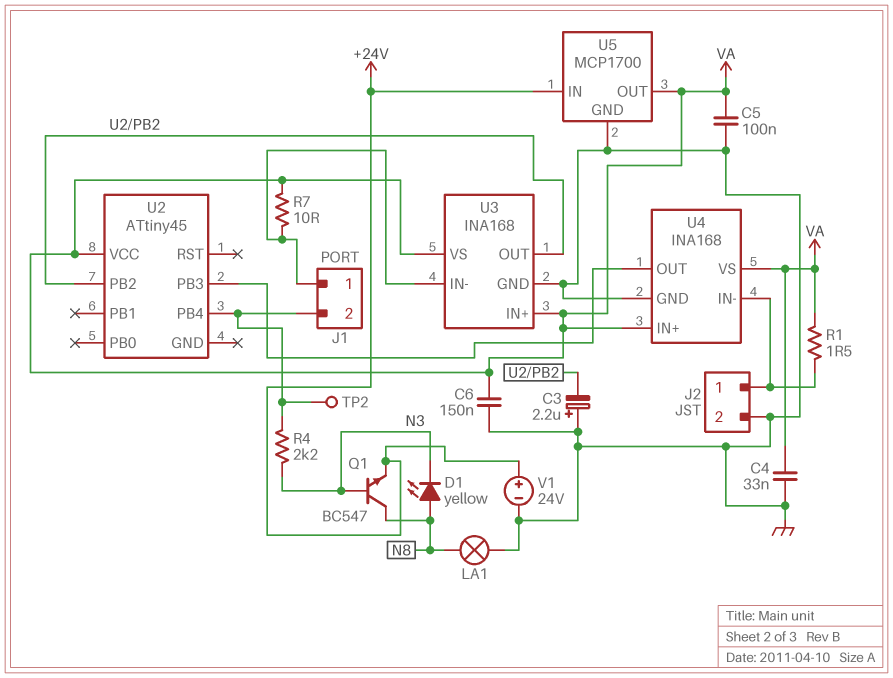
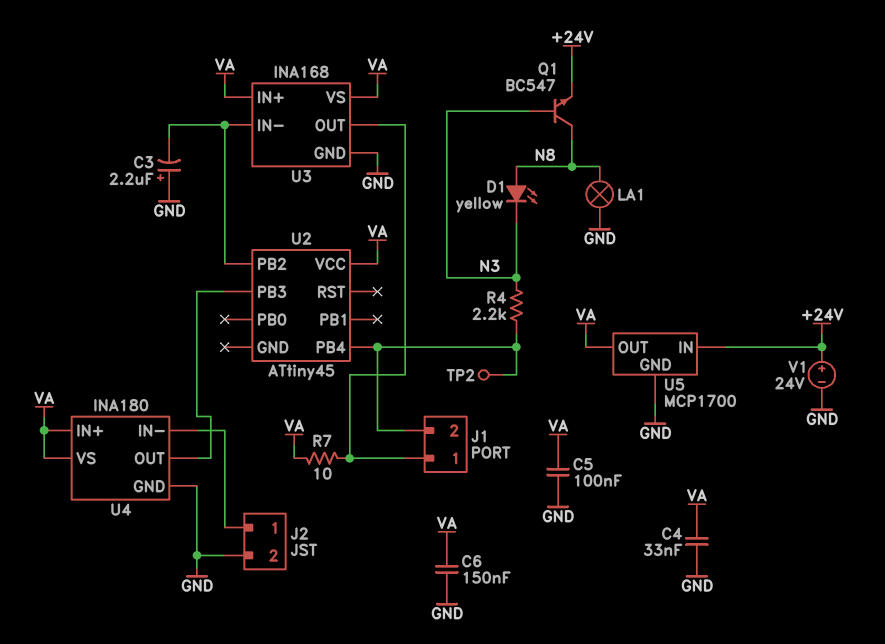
R1: 1.5 (J2/1, VA) -> none
U3 pin IN-: J1/1 -> U2/PB2
U3 pin OUT: U2/PB2 -> J1/1
U4: INA168 -> INA180

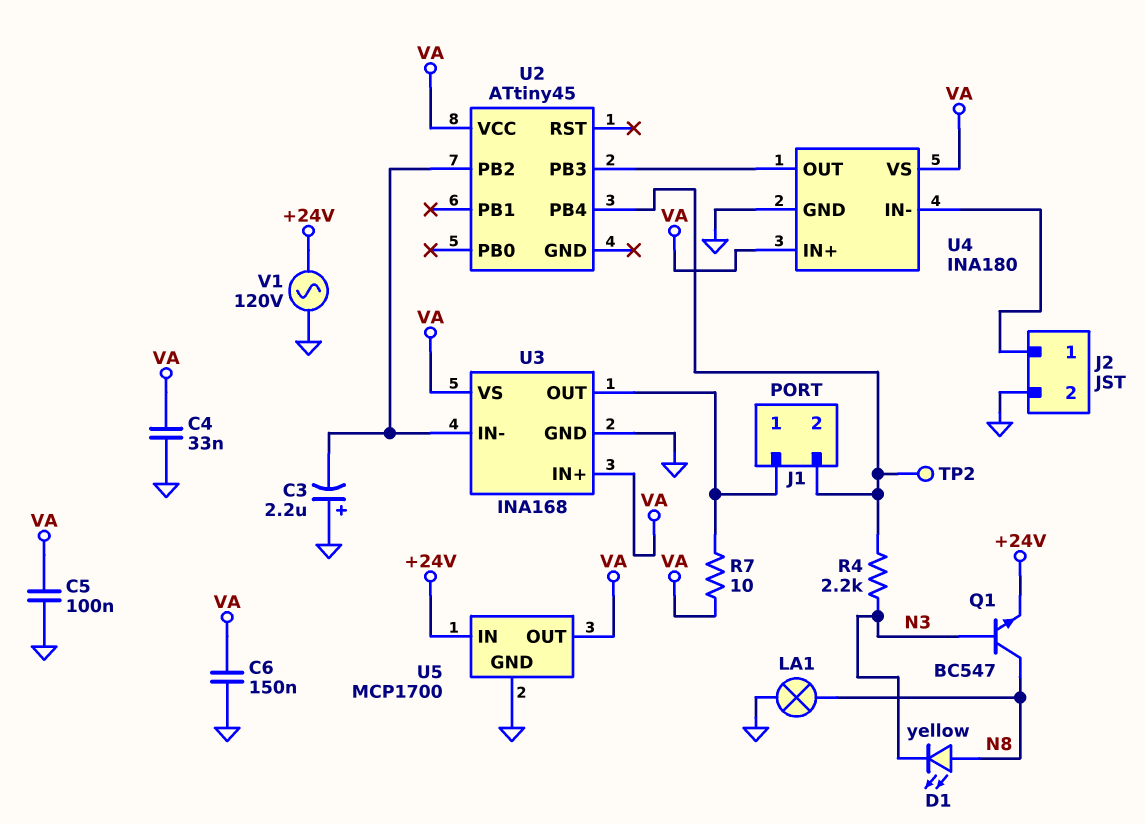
V1: 24V (plus +24V, minus GND) -> AC 120V (+24V, GND)

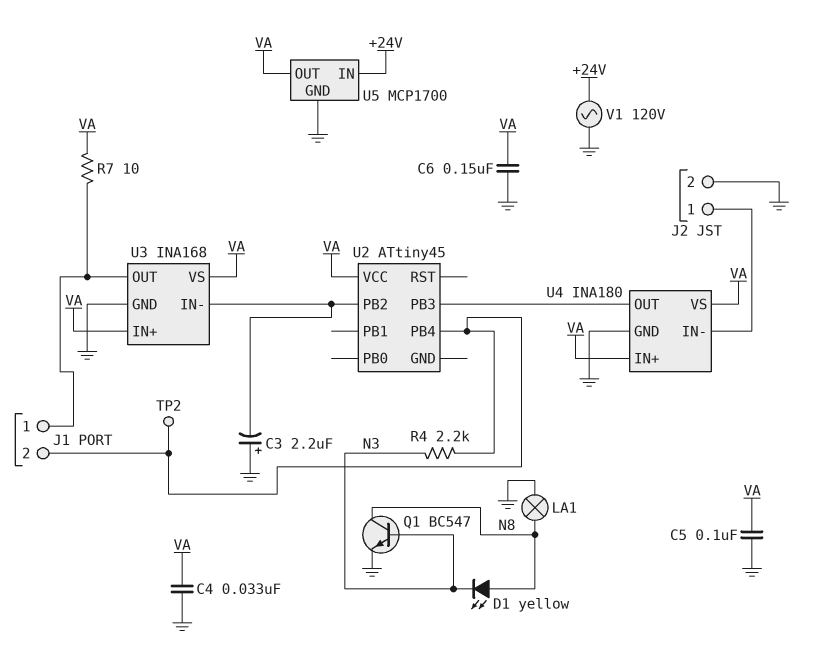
Q1: NPN BC547 (B N3, C N8, E +24V) -> NPN BC547 (B N3, C N8, E GND)

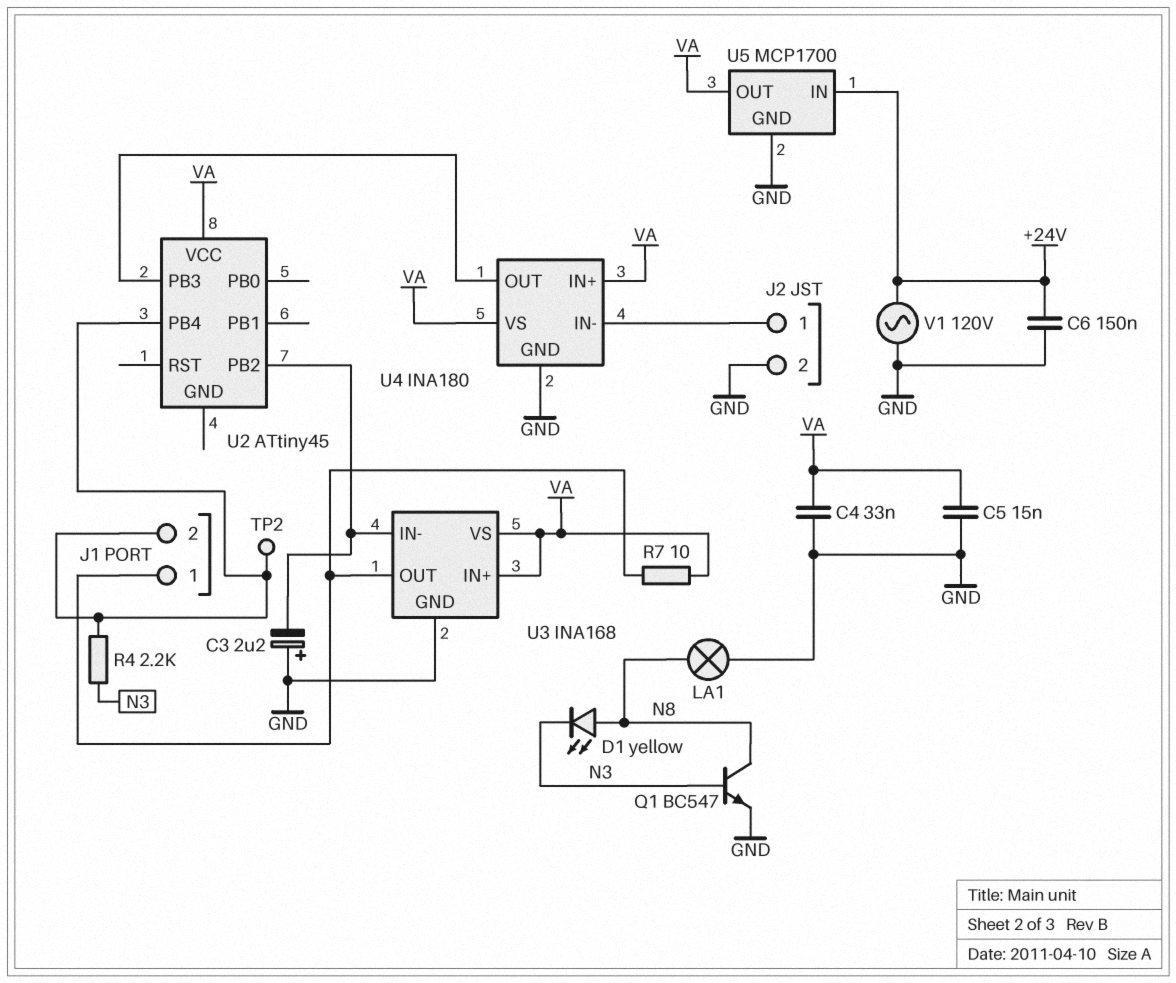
C5: 100nF (GND, VA) -> 15nF (GND, VA)
C6: 150nF (GND, VA) -> 150nF (+24V, GND)

